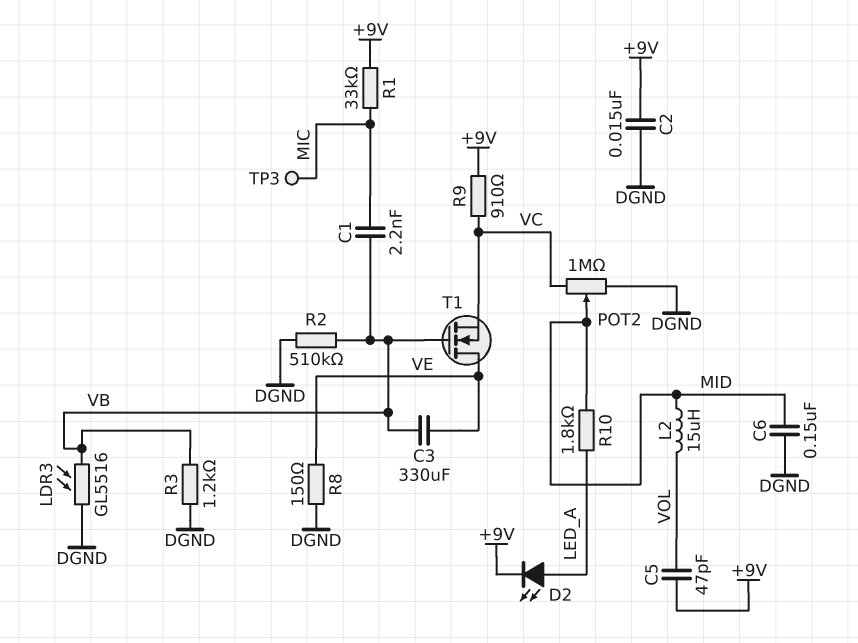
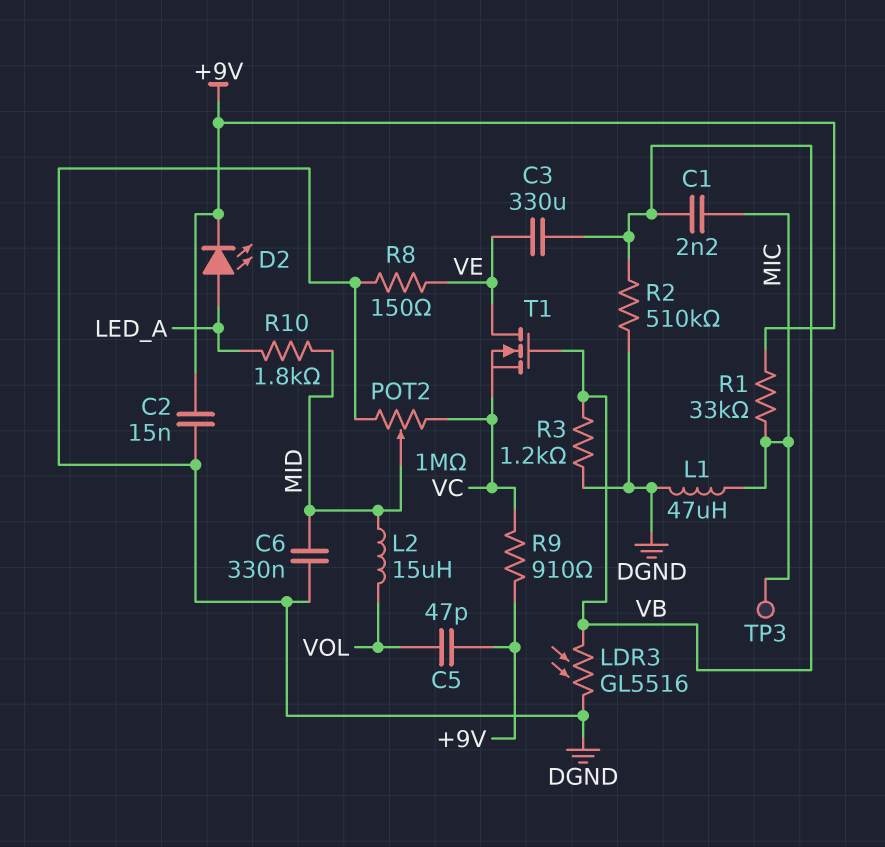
C6: 150nF (DGND, MID) -> 330nF (DGND, MID)
L1: none -> 47uH (DGND, MIC)

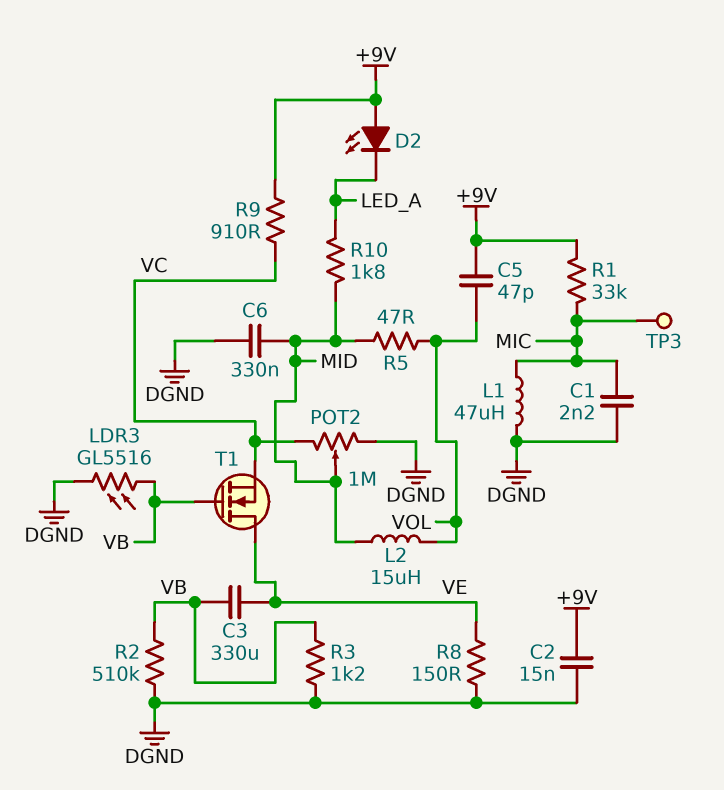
C1: 2.2nF (MIC, VB) -> 2.2nF (DGND, MIC)
D2: LED (A LED_A, K +9V) -> LED (A +9V, K LED_A)
R5: none -> 47 (MID, VOL)

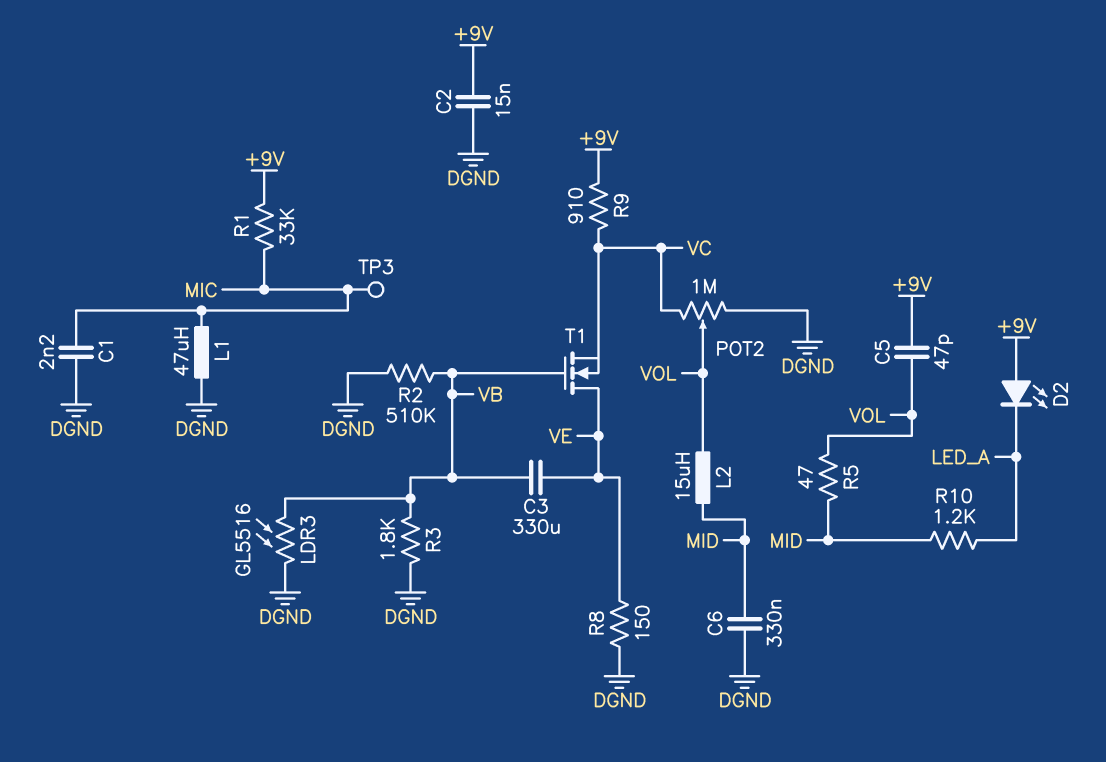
POT2: 1M (DGND, VC, wiper MID) -> 1M (DGND, VC, wiper VOL)
R3: 1.2k (DGND, VB) -> 1.8k (DGND, VB)
R10: 1.8k (LED_A, MID) -> 1.2k (LED_A, MID)

